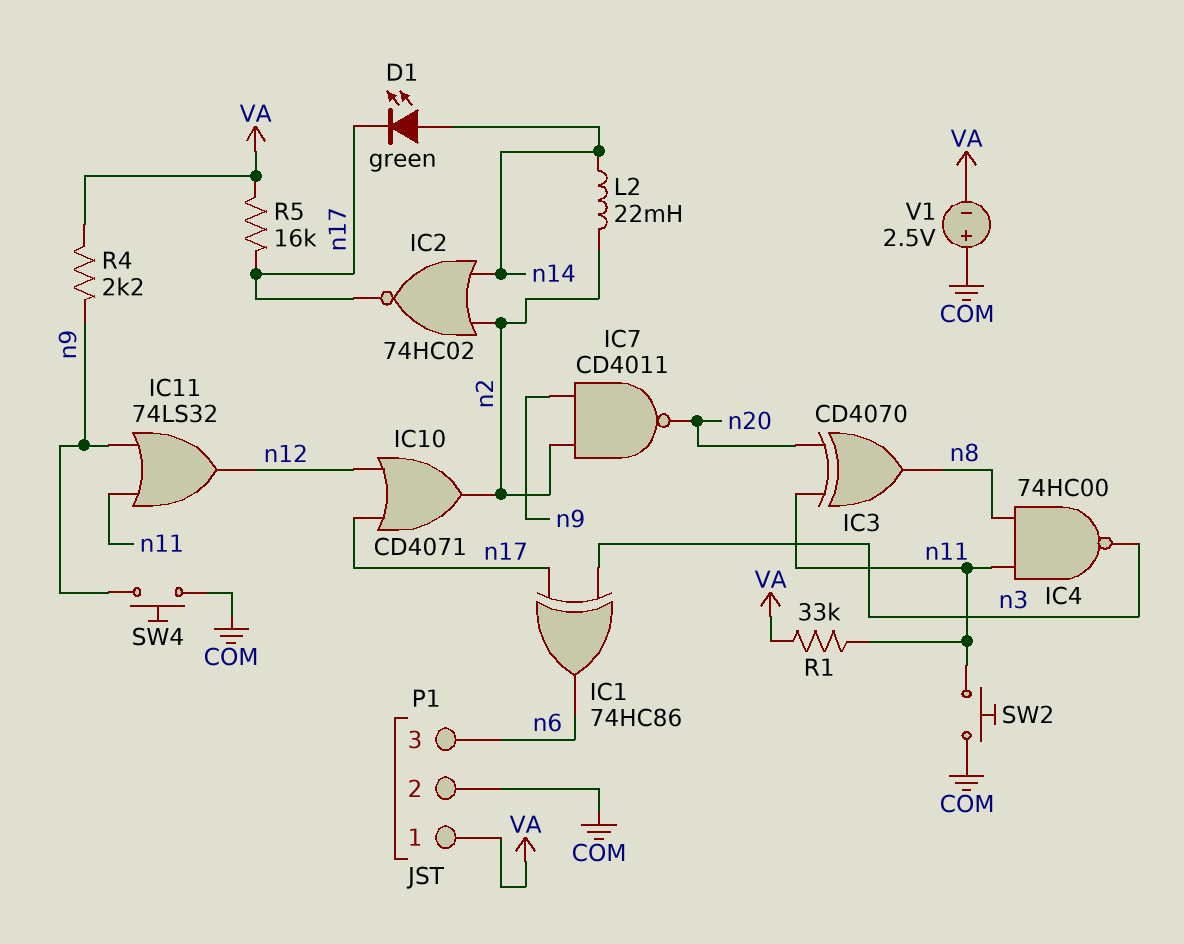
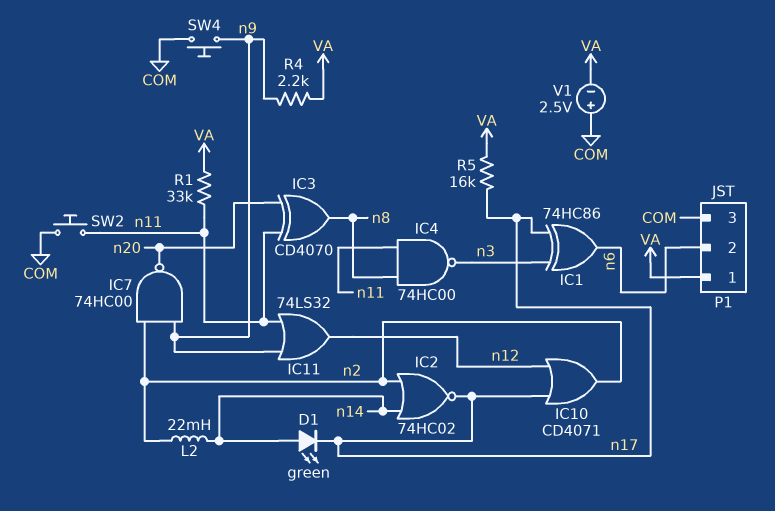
IC7: NAND CD4011 (in n2, in n9, out n20) -> NAND 74HC00 (in n2, in n9, out n20)
P1 pin 2: COM -> n6
P1 pin 3: n6 -> COM

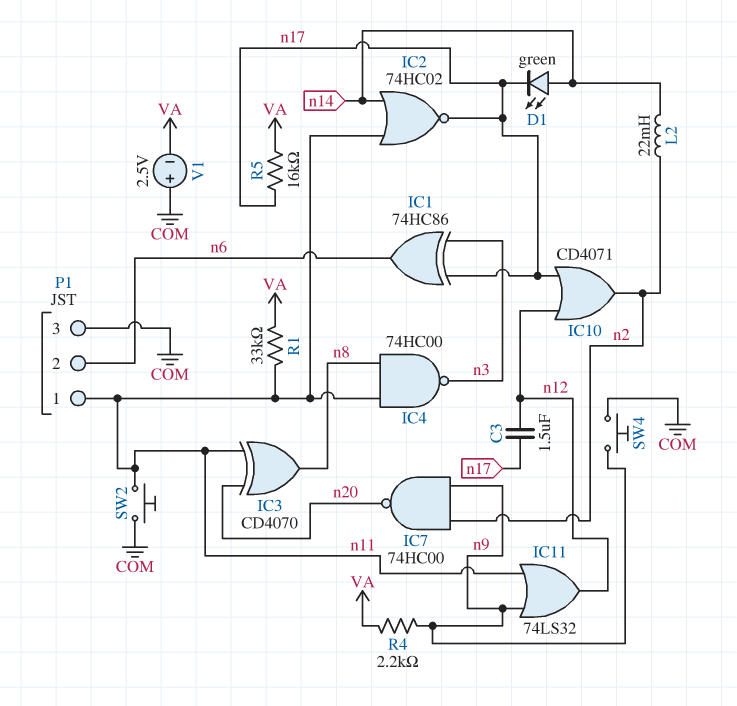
C3: none -> 1.5uF (n12, n17)
IC2: NOR 74HC02 (in n2, in n14, out n17) -> NOR 74HC02 (in n11, in n14, out n17)
P1 pin 1: VA -> n11

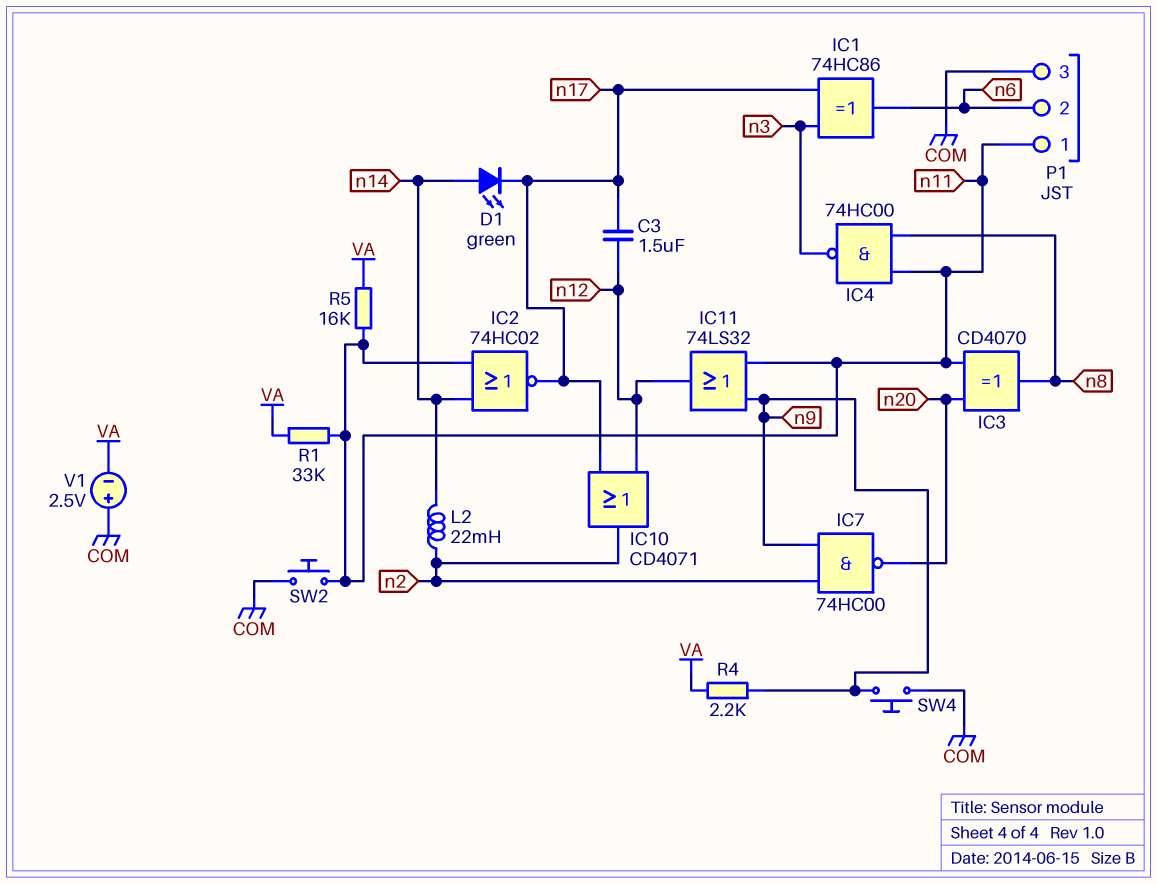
R5: 16k (VA, n17) -> 16k (VA, n11)

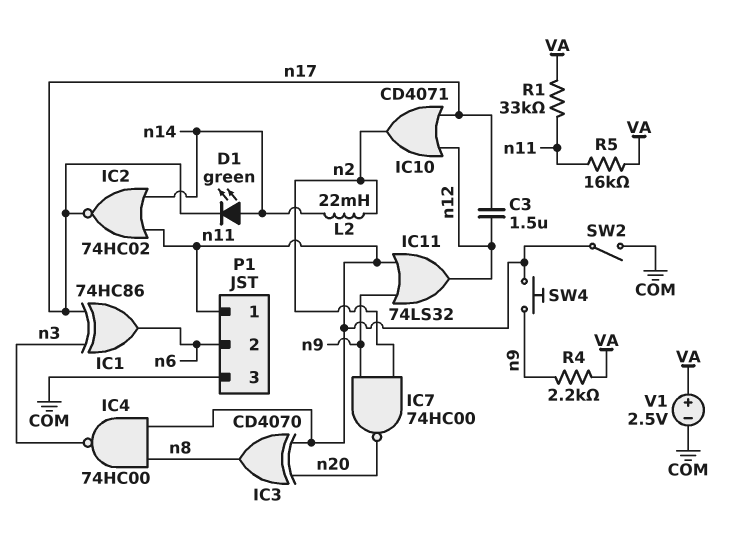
SW2: button (COM, n11) -> switch (COM, n11)
SW4: button (COM, n9) -> button (n9, n11)
V1: 2.5V (plus COM, minus VA) -> 2.5V (plus VA, minus COM)

